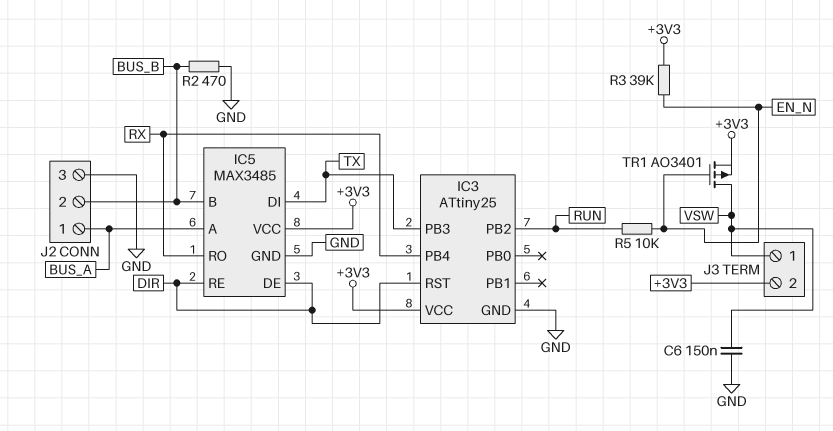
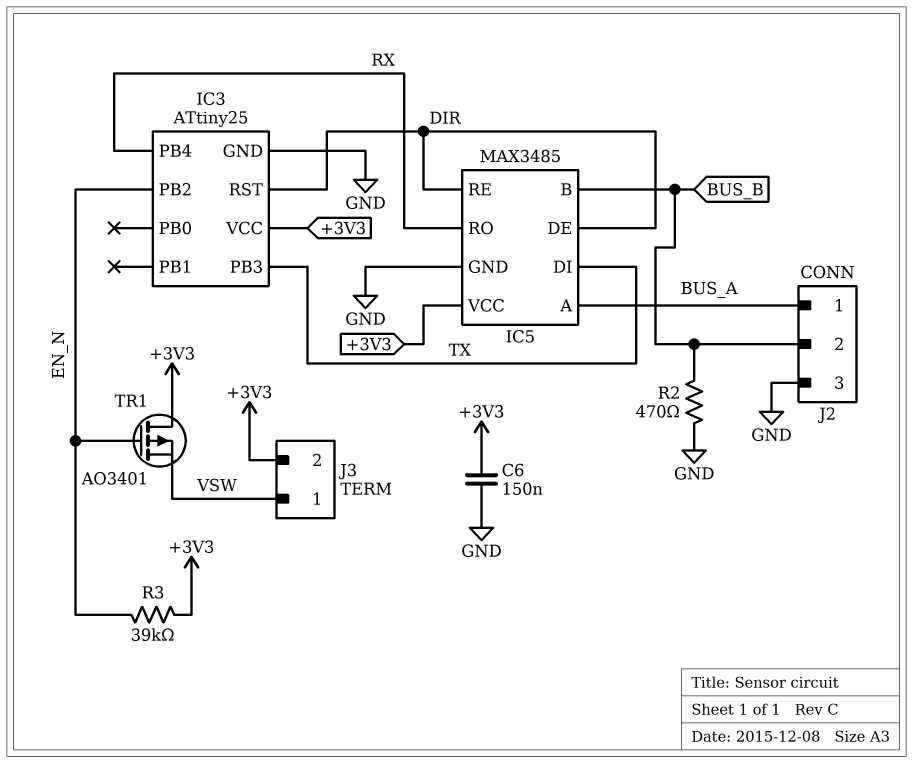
C6: 150nF (GND, VSW) -> 150nF (+3V3, GND)
IC3 pin PB2: RUN -> EN_N
R5: 10k (EN_N, RUN) -> none
TR1: PMOS AO3401 (G EN_N, D VSW, S +3V3) -> PMOS AO3401 (G EN_N, D +3V3, S VSW)

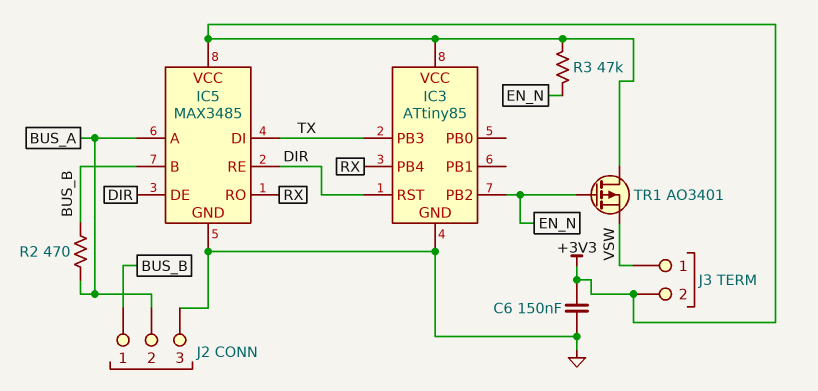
IC3: ATtiny25 -> ATtiny85
J2 pin 1: BUS_A -> BUS_B
J2 pin 2: BUS_B -> BUS_A
R2: 470 (BUS_B, GND) -> 470 (BUS_A, BUS_B)
R3: 39k (+3V3, EN_N) -> 47k (+3V3, EN_N)

